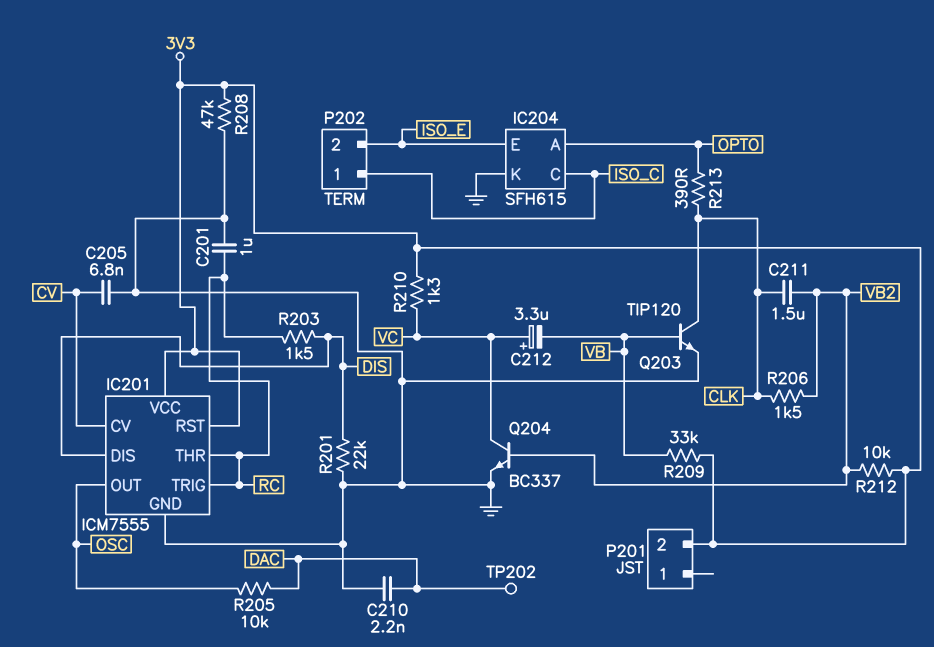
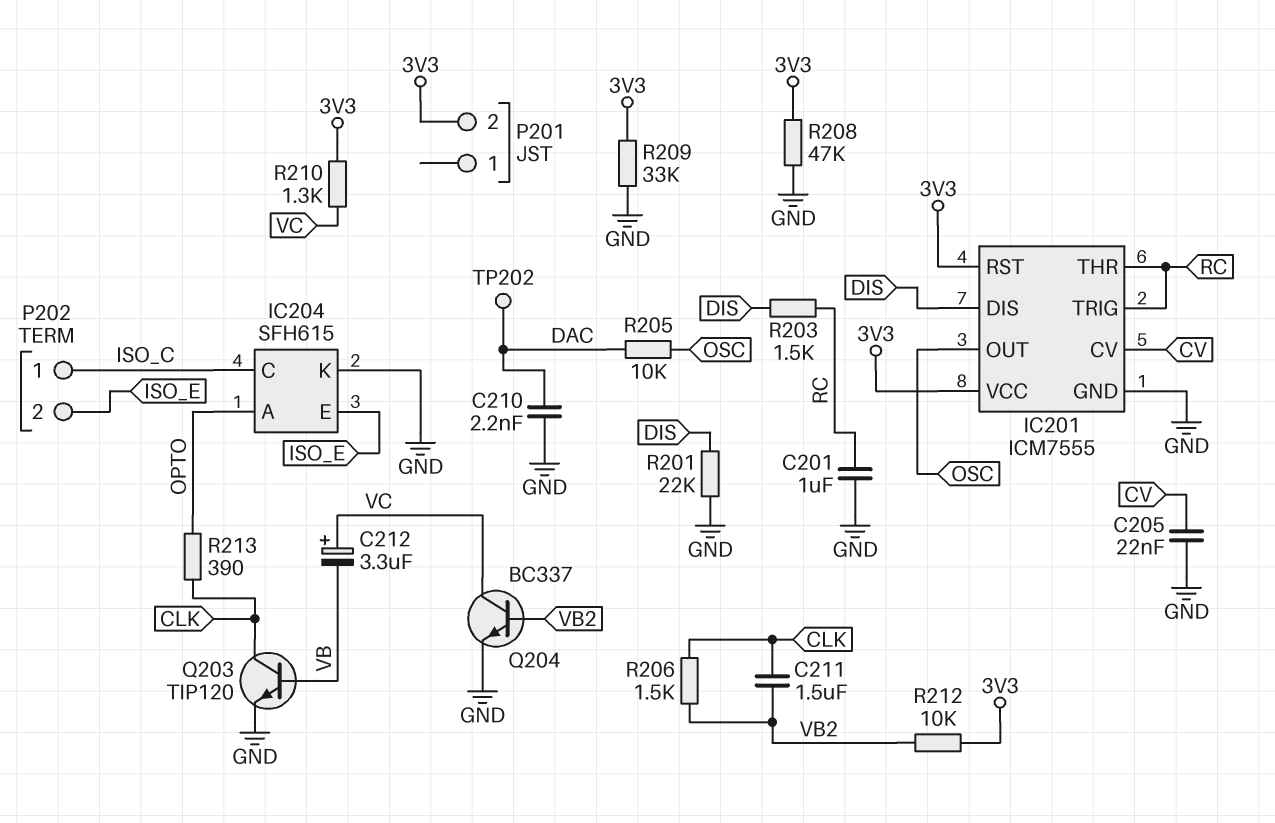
C205: 6.8nF (CV, GND) -> 22nF (CV, GND)
R209: 33k (3V3, VB) -> 33k (3V3, GND)

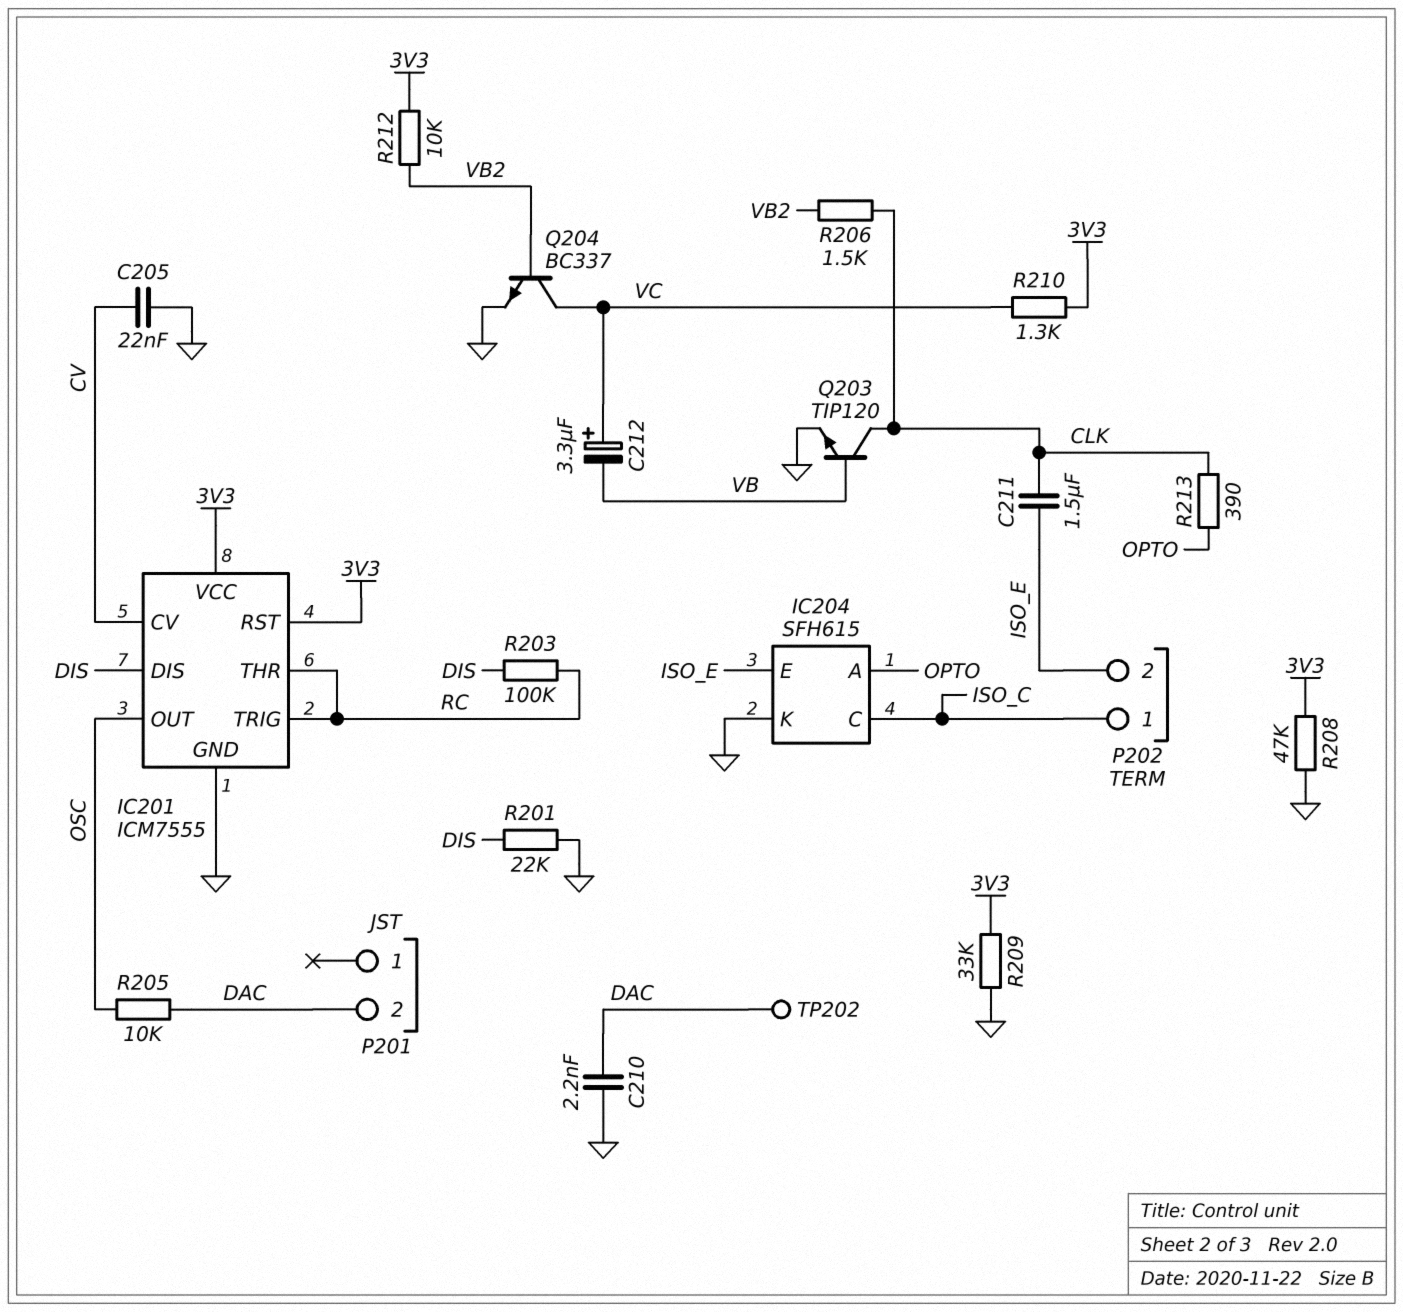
C201: 1uF (GND, RC) -> none
C211: 1.5uF (CLK, VB2) -> 1.5uF (CLK, ISO_E)
P201 pin 2: 3V3 -> DAC
R203: 1.5k (DIS, RC) -> 100k (DIS, RC)

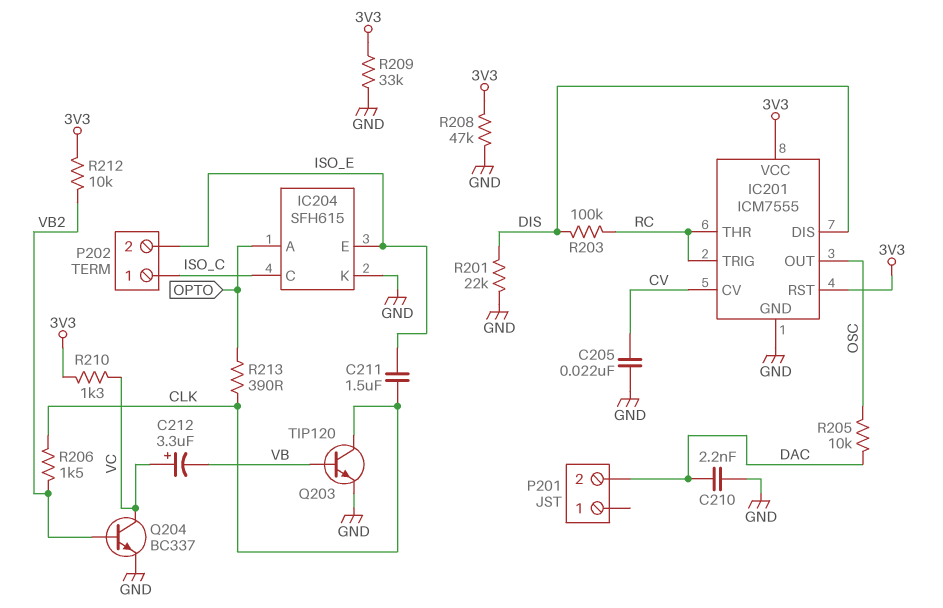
TP202: test point (DAC) -> none

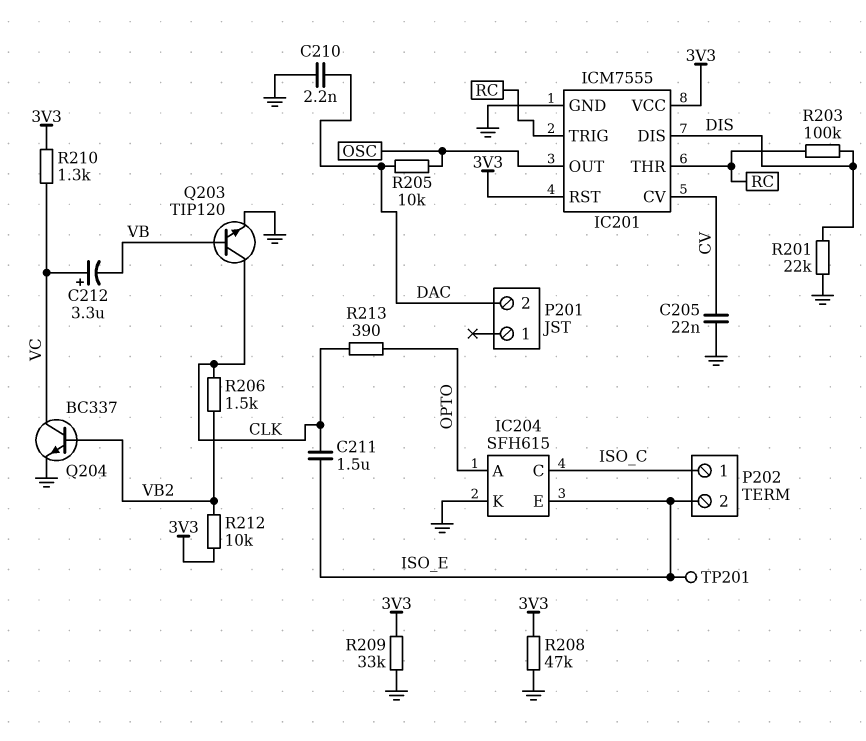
TP201: none -> test point (ISO_E)

